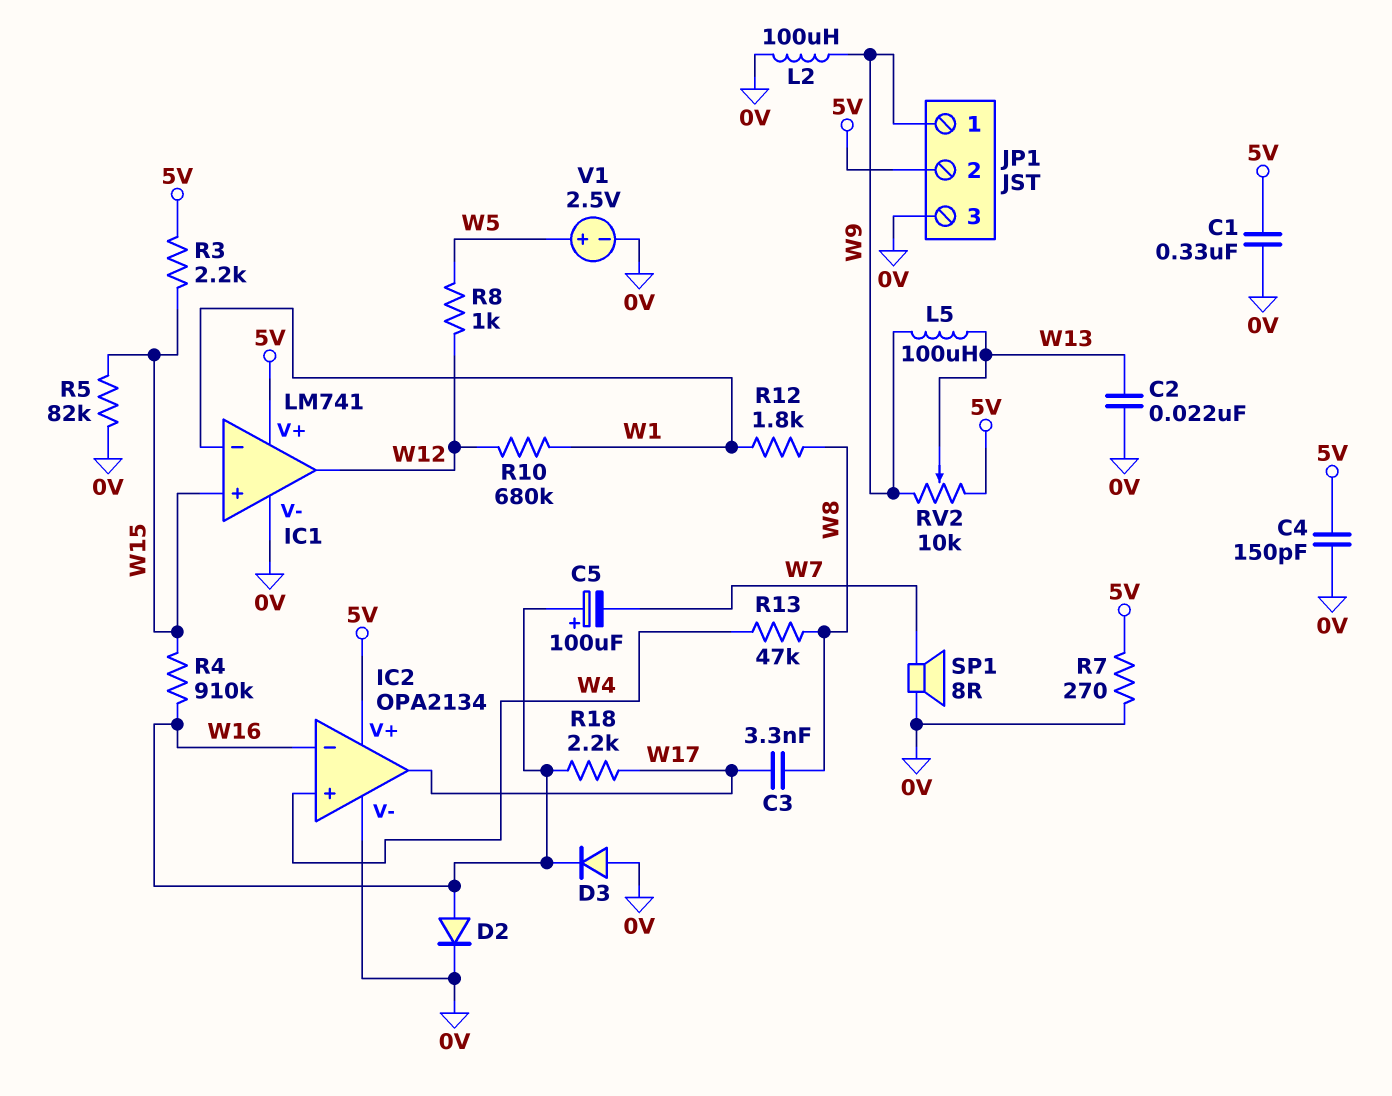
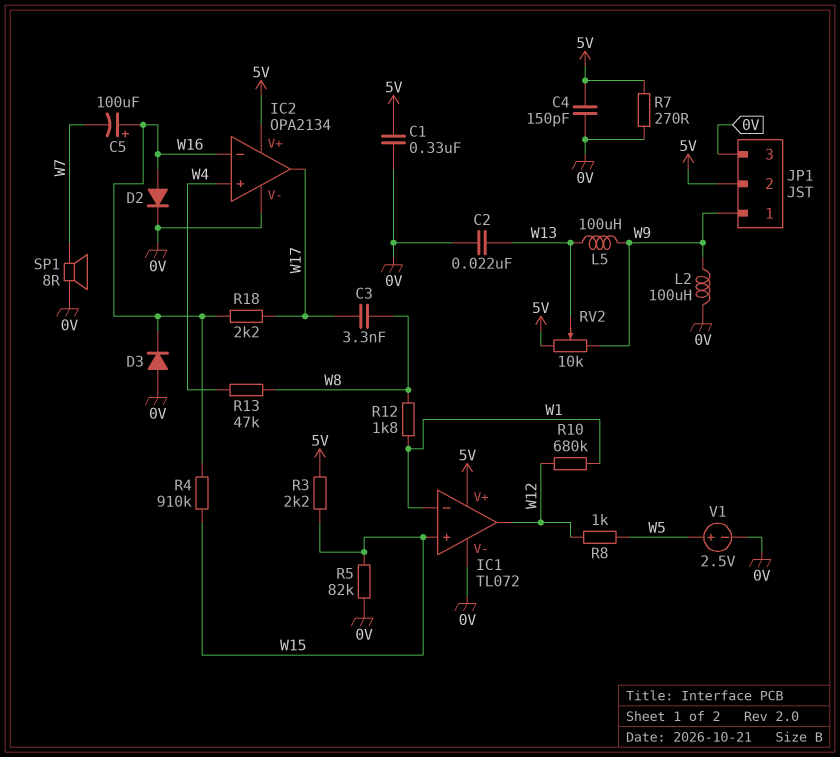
IC1: LM741 -> TL072

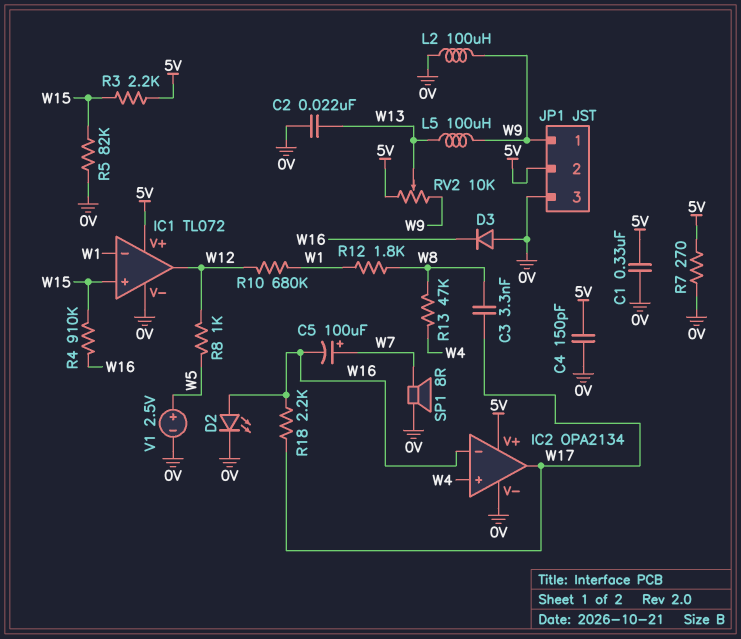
C5: 100uF (plus W16, minus W7) -> 100uF (plus W7, minus W16)
D2: diode (A W16, K 0V) -> LED (A W16, K 0V)

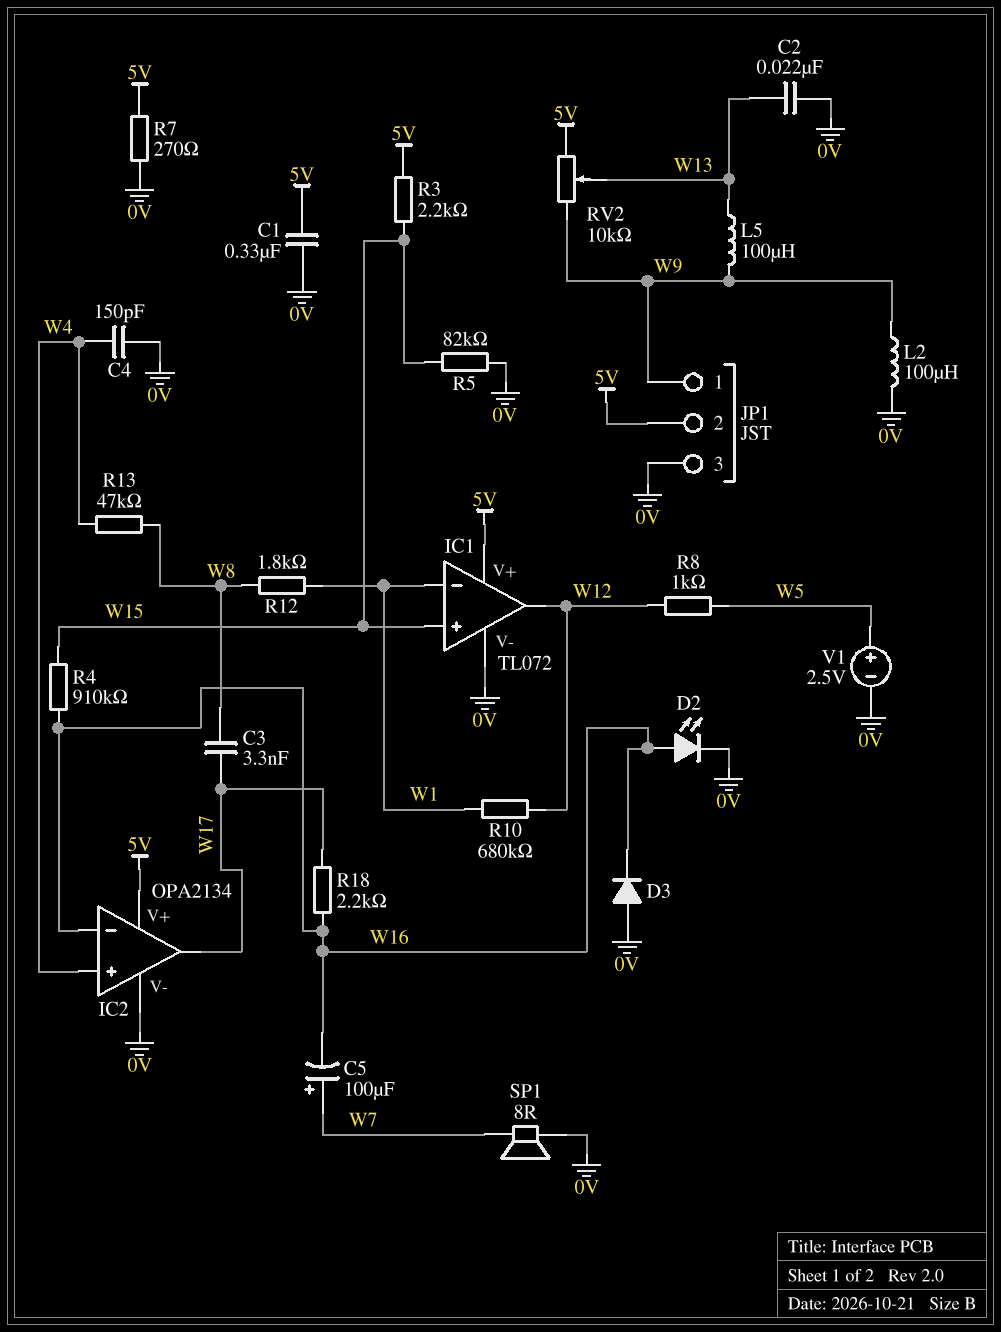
C4: 150pF (0V, 5V) -> 150pF (0V, W4)

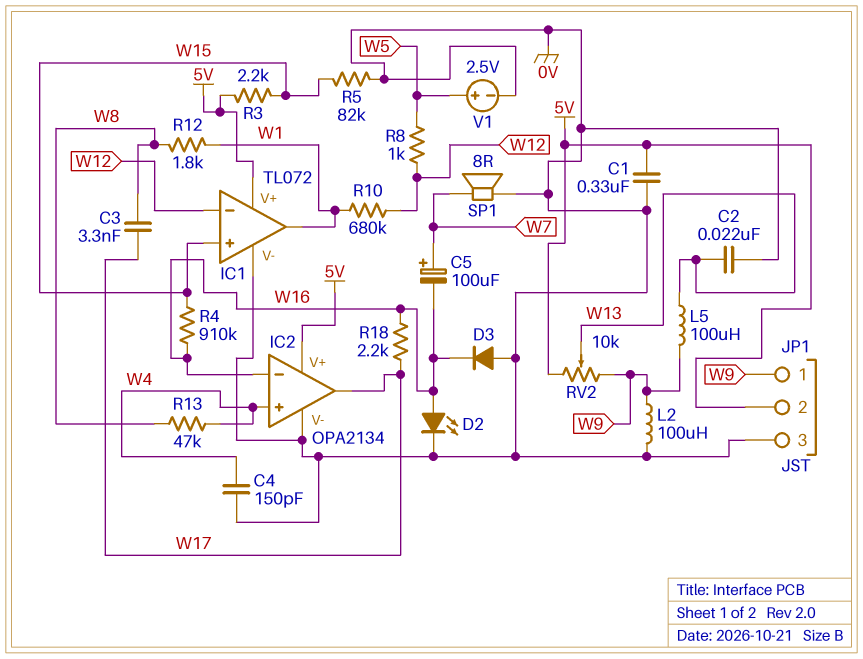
IC1 pin in-: W1 -> W12
IC1 pin out: W12 -> W1
R7: 270 (0V, 5V) -> none

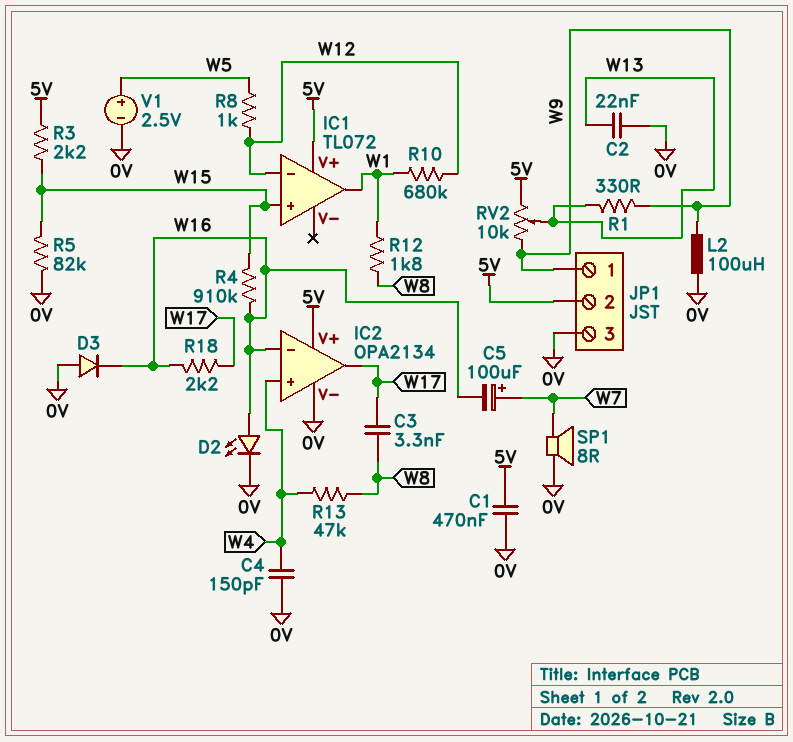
C1: 330nF (0V, 5V) -> 470nF (0V, 5V)
IC1 pin V-: 0V -> none
L5: 100uH (W9, W13) -> none
R1: none -> 330 (W9, W13)

